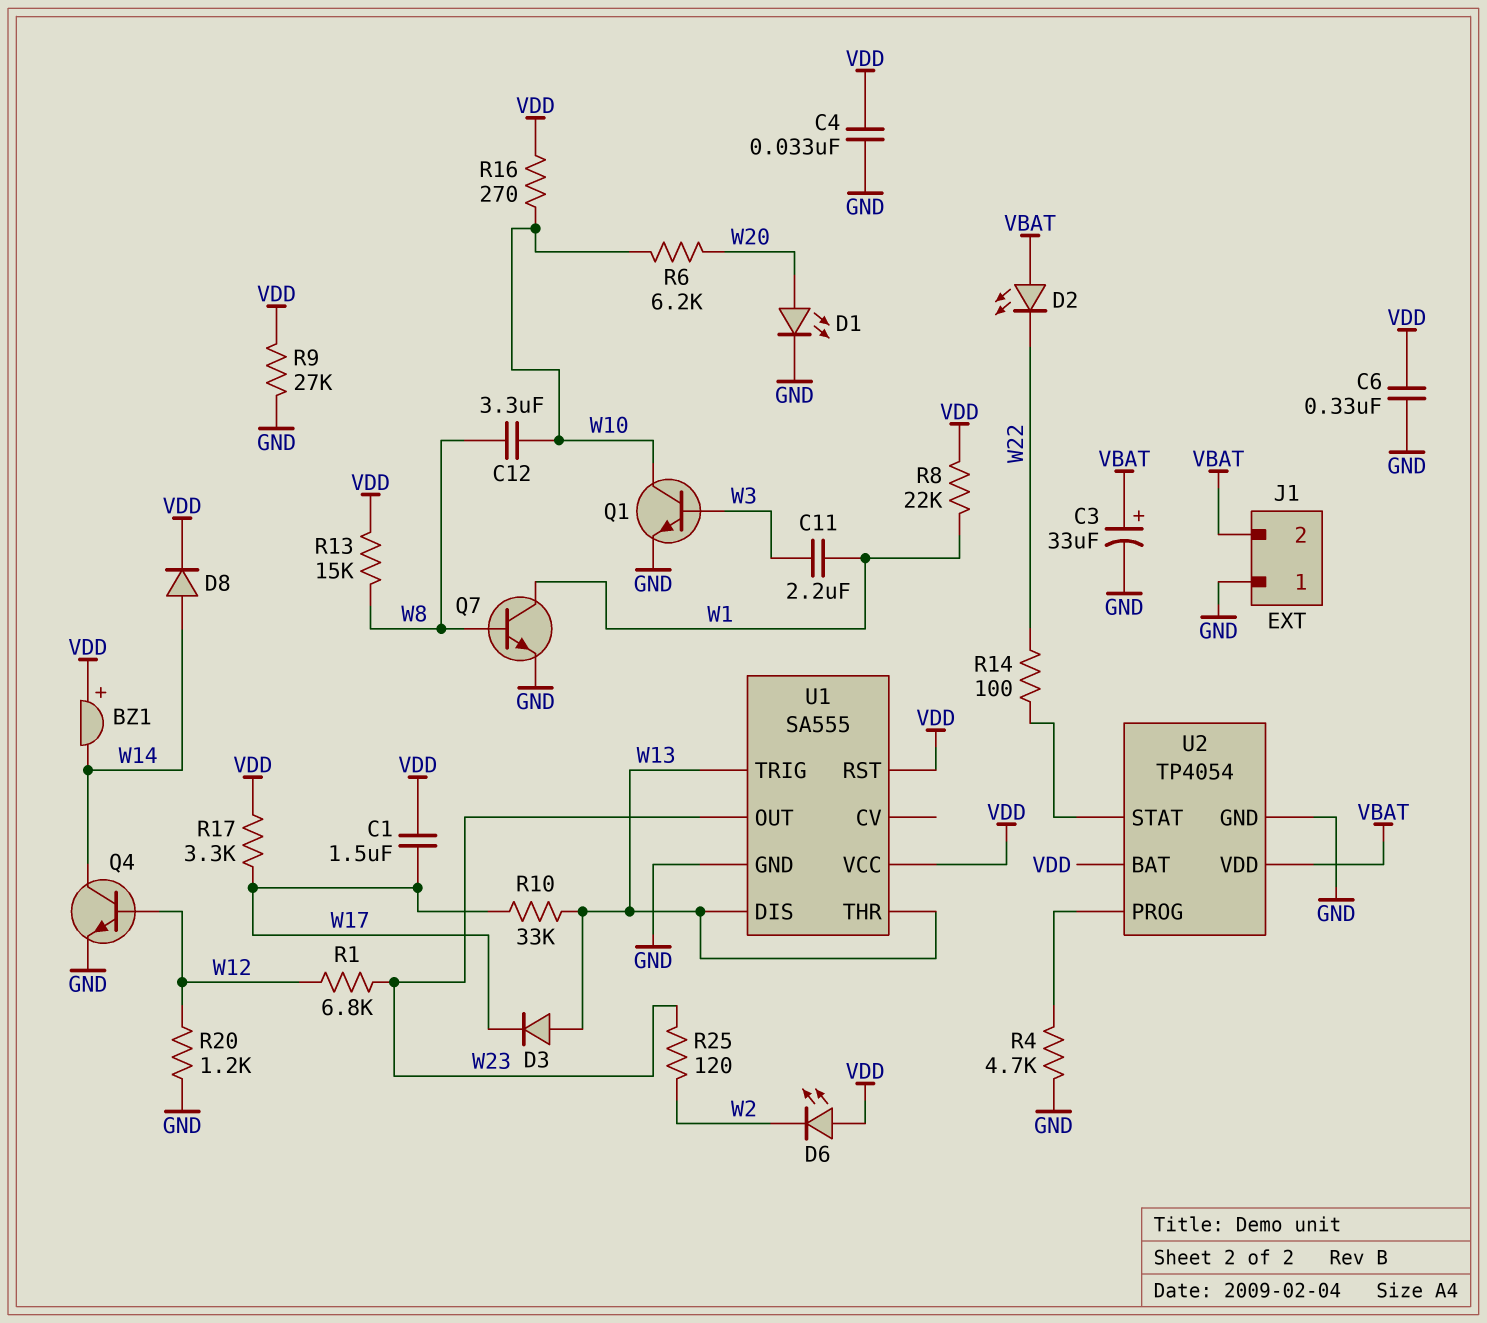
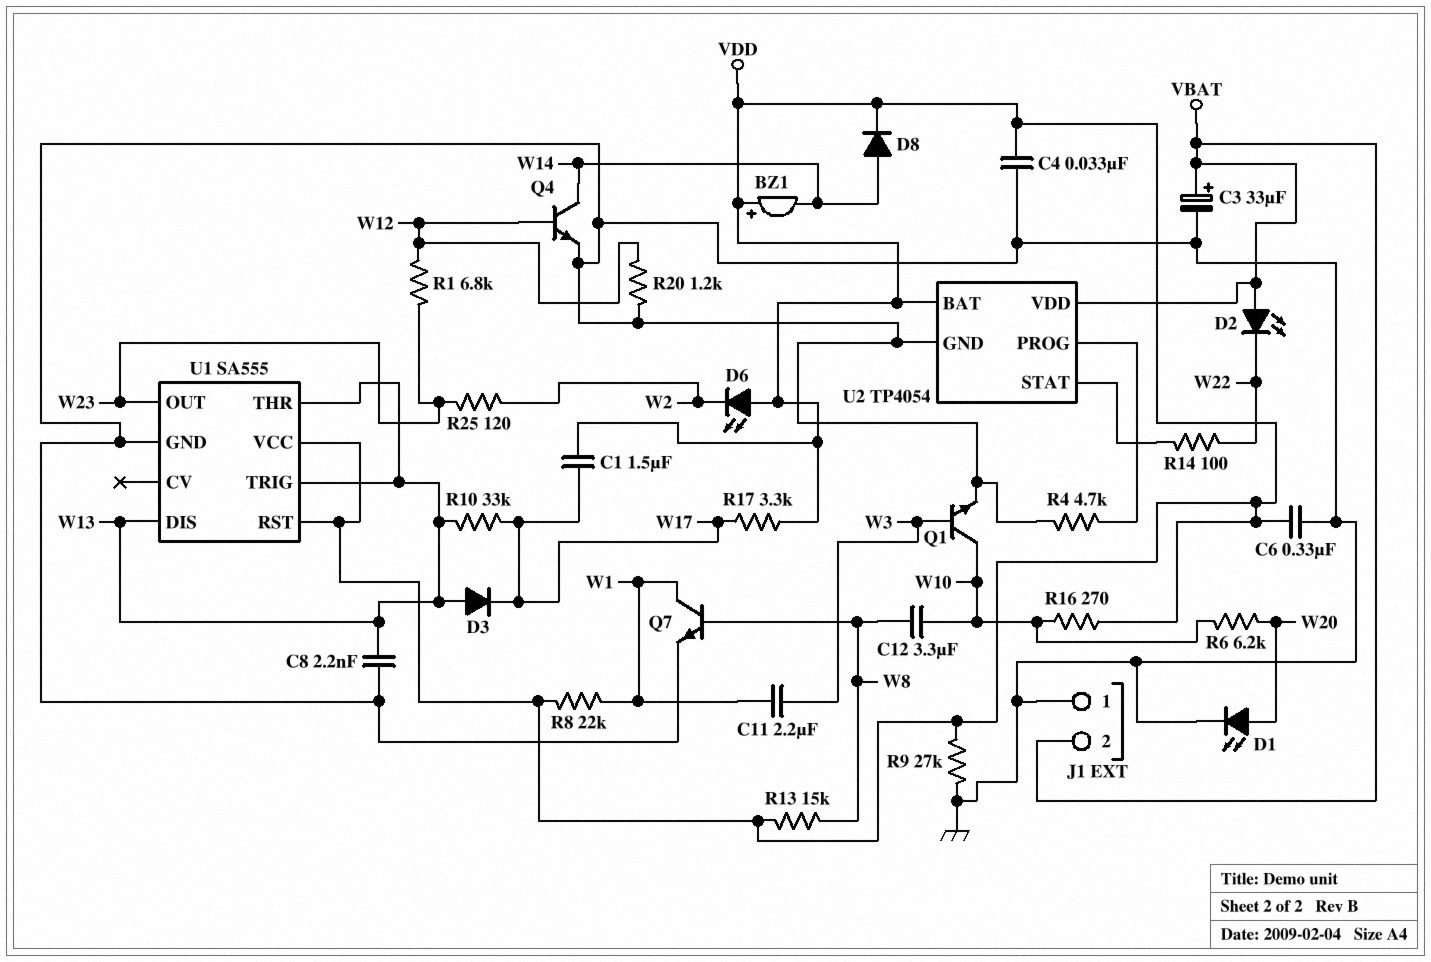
C8: none -> 2.2nF (GND, W13)

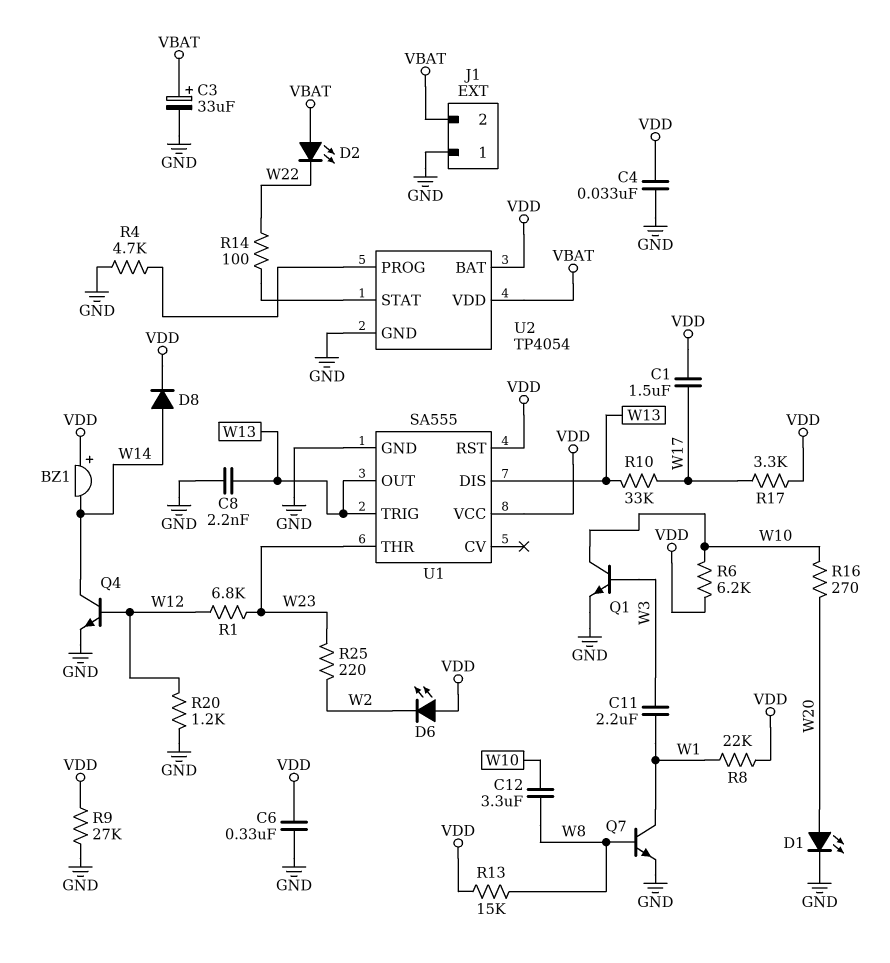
D3: diode (A W13, K W17) -> none
R6: 6.2k (W10, W20) -> 6.2k (VDD, W10)
R16: 270 (VDD, W10) -> 270 (W10, W20)
R25: 120 (W2, W23) -> 220 (W2, W23)
U1 pin OUT: W23 -> W13
U1 pin THR: W13 -> W23

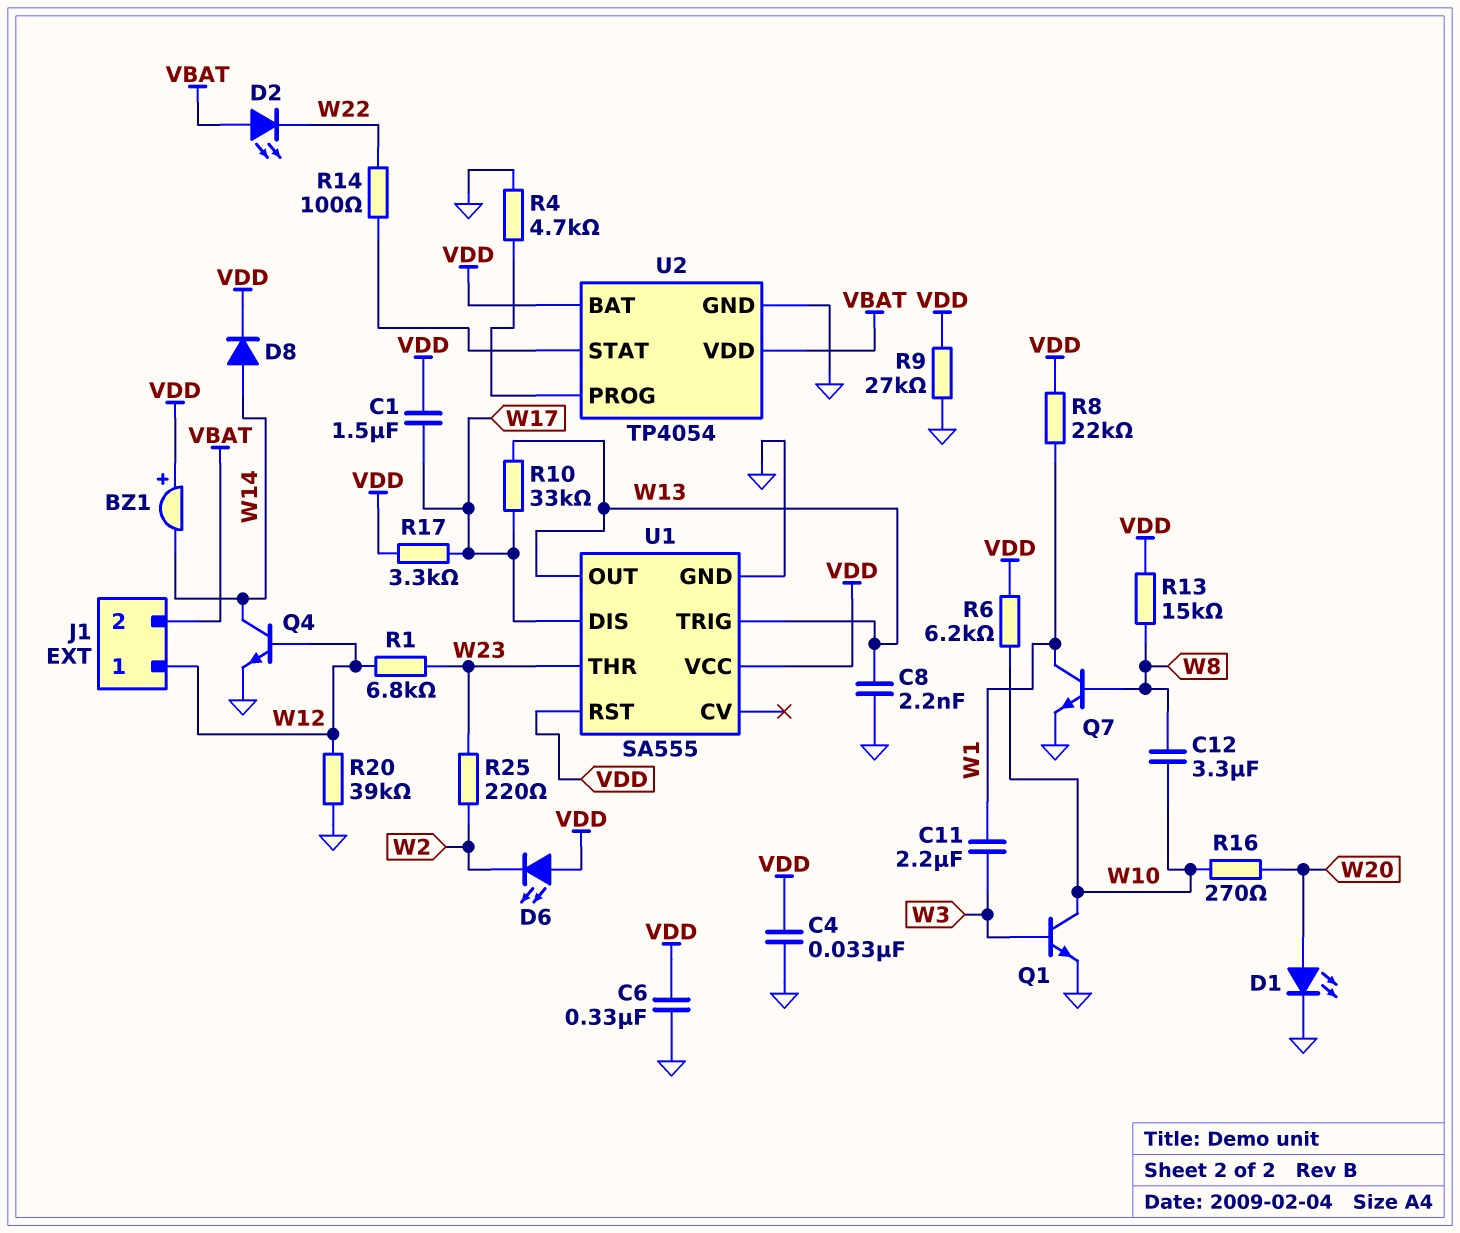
C3: 33uF (plus VBAT, minus GND) -> none
J1 pin 1: GND -> W12
R20: 1.2k (GND, W12) -> 39k (GND, W12)
U1 pin DIS: W13 -> W17

